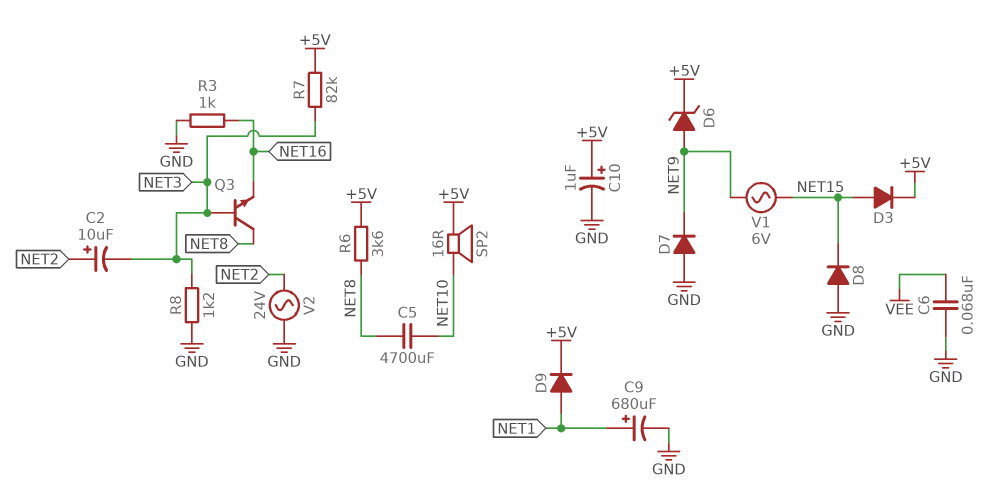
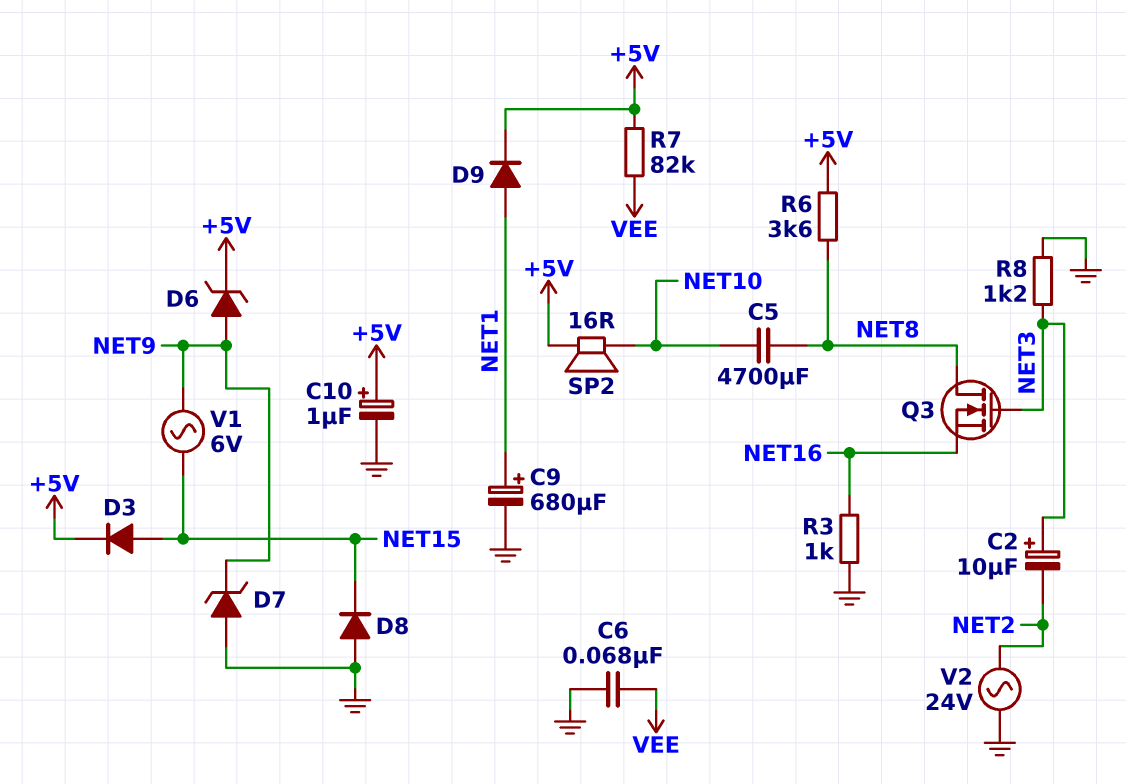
C2: 10uF (plus NET2, minus NET3) -> 10uF (plus NET3, minus NET2)
D7: diode (A GND, K NET9) -> zener (A GND, K NET9)
Q3: NPN (B NET3, C NET8, E NET16) -> NMOS (G NET3, D NET8, S NET16)
R7: 82k (+5V, NET3) -> 82k (+5V, VEE)

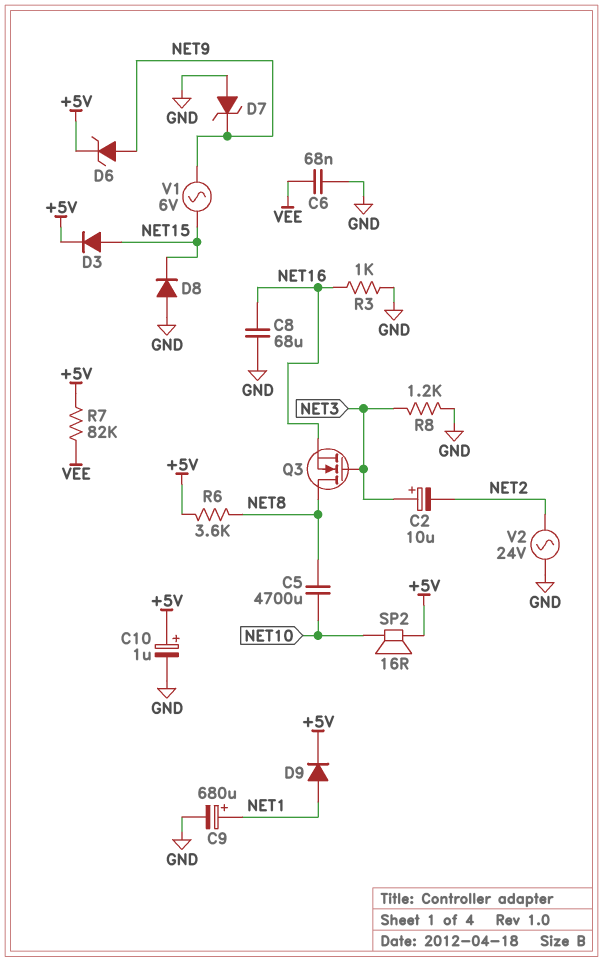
C8: none -> 68uF (GND, NET16)

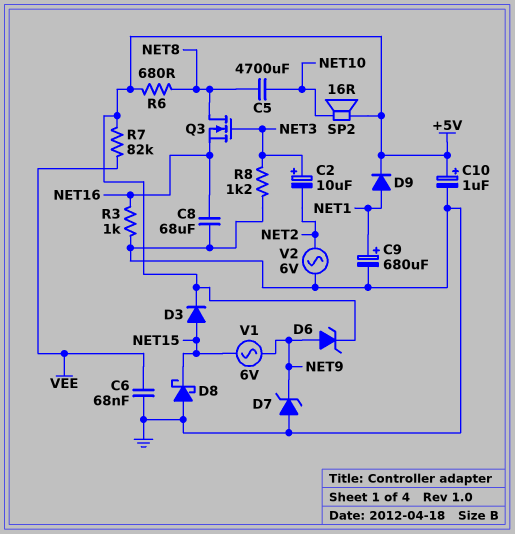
D8: diode (A GND, K NET15) -> schottky (A GND, K NET15)
R6: 3.6k (+5V, NET8) -> 680 (+5V, NET8)
V2: AC 24V (GND, NET2) -> AC 6V (GND, NET2)

